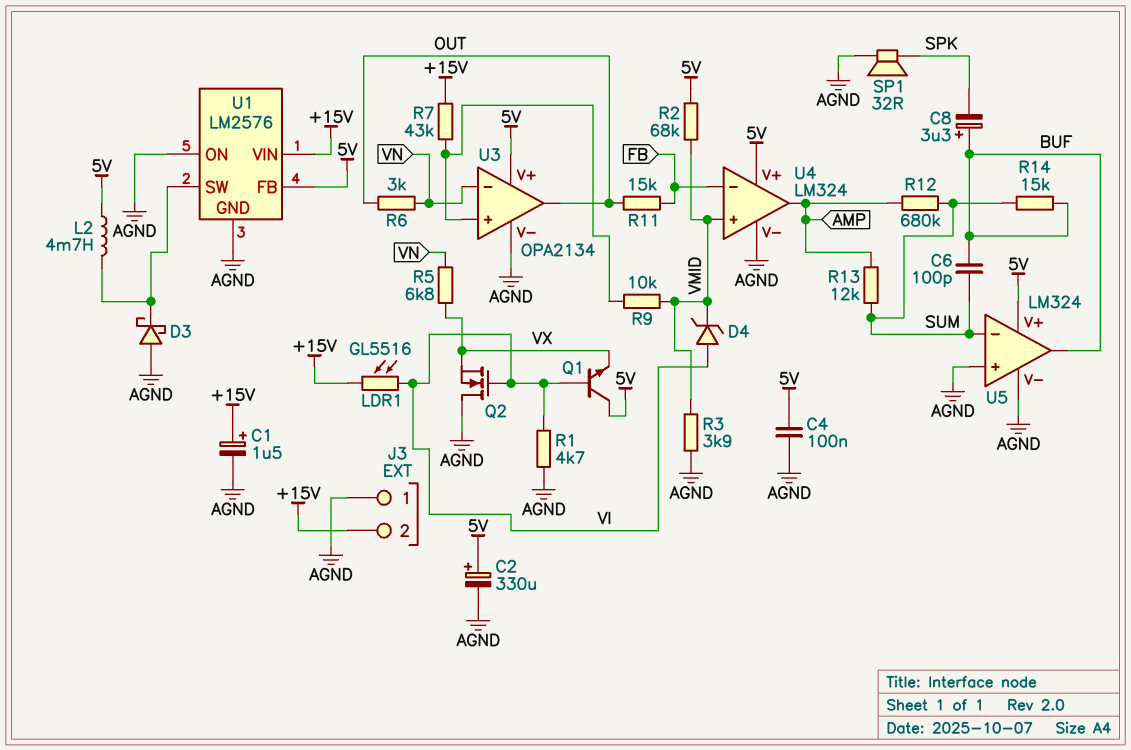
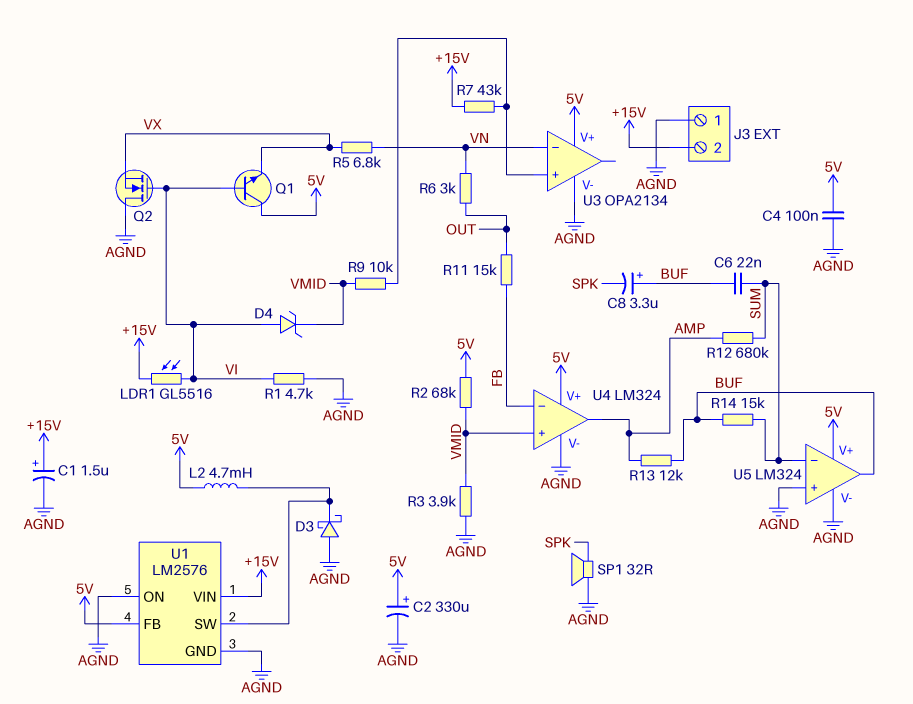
C6: 100pF (BUF, SUM) -> 22nF (BUF, SUM)
R13: 12k (AMP, SUM) -> 12k (AMP, BUF)
U3 pin out: OUT -> none

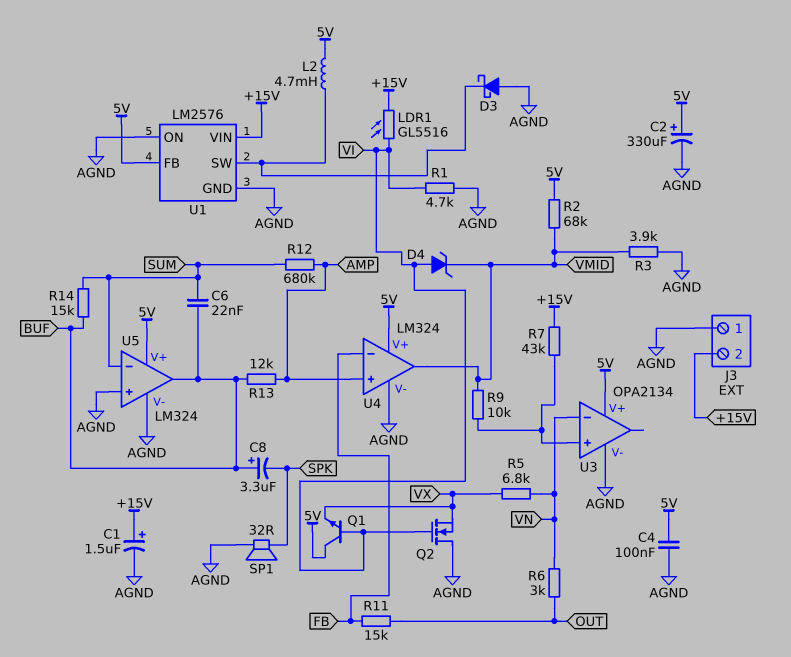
U4 pin in+: VMID -> AMP
U4 pin out: AMP -> VMID

